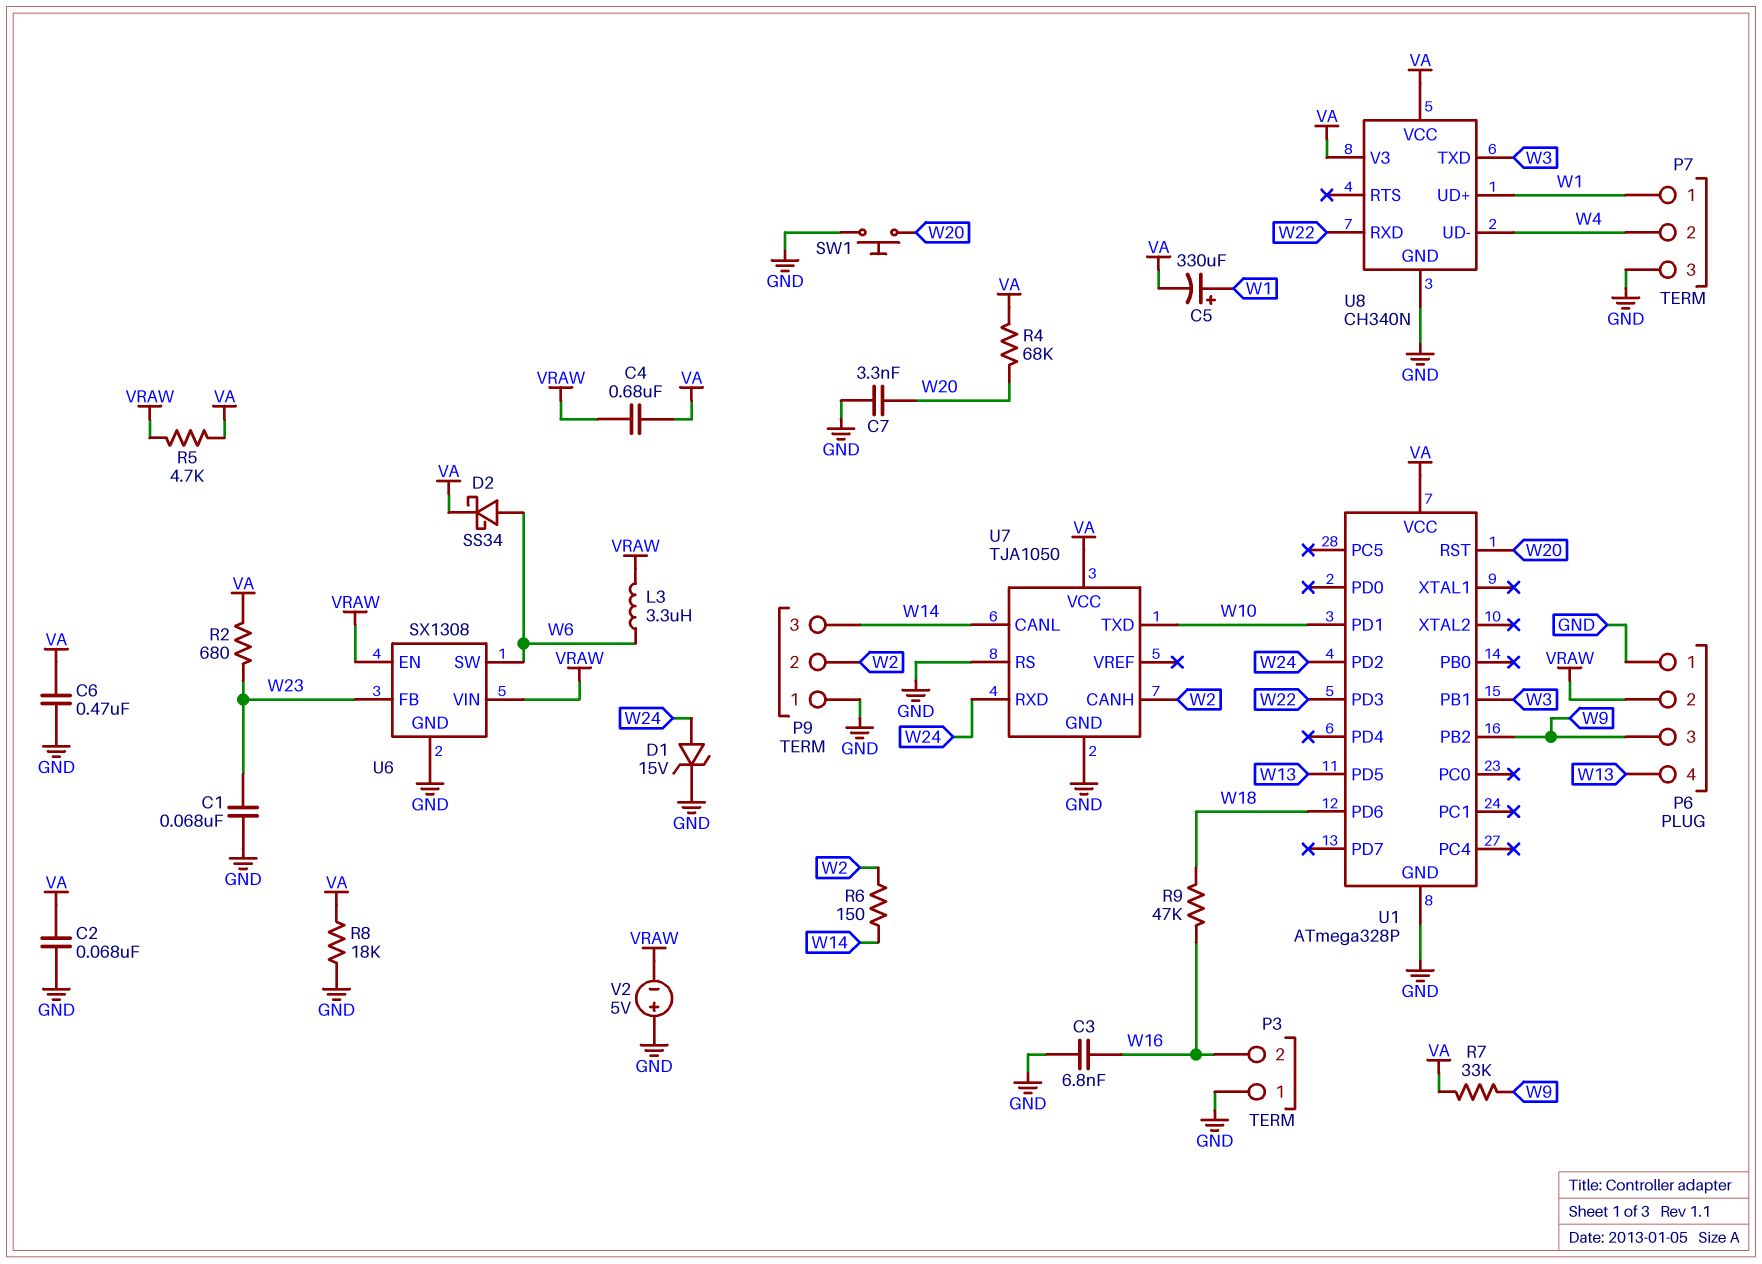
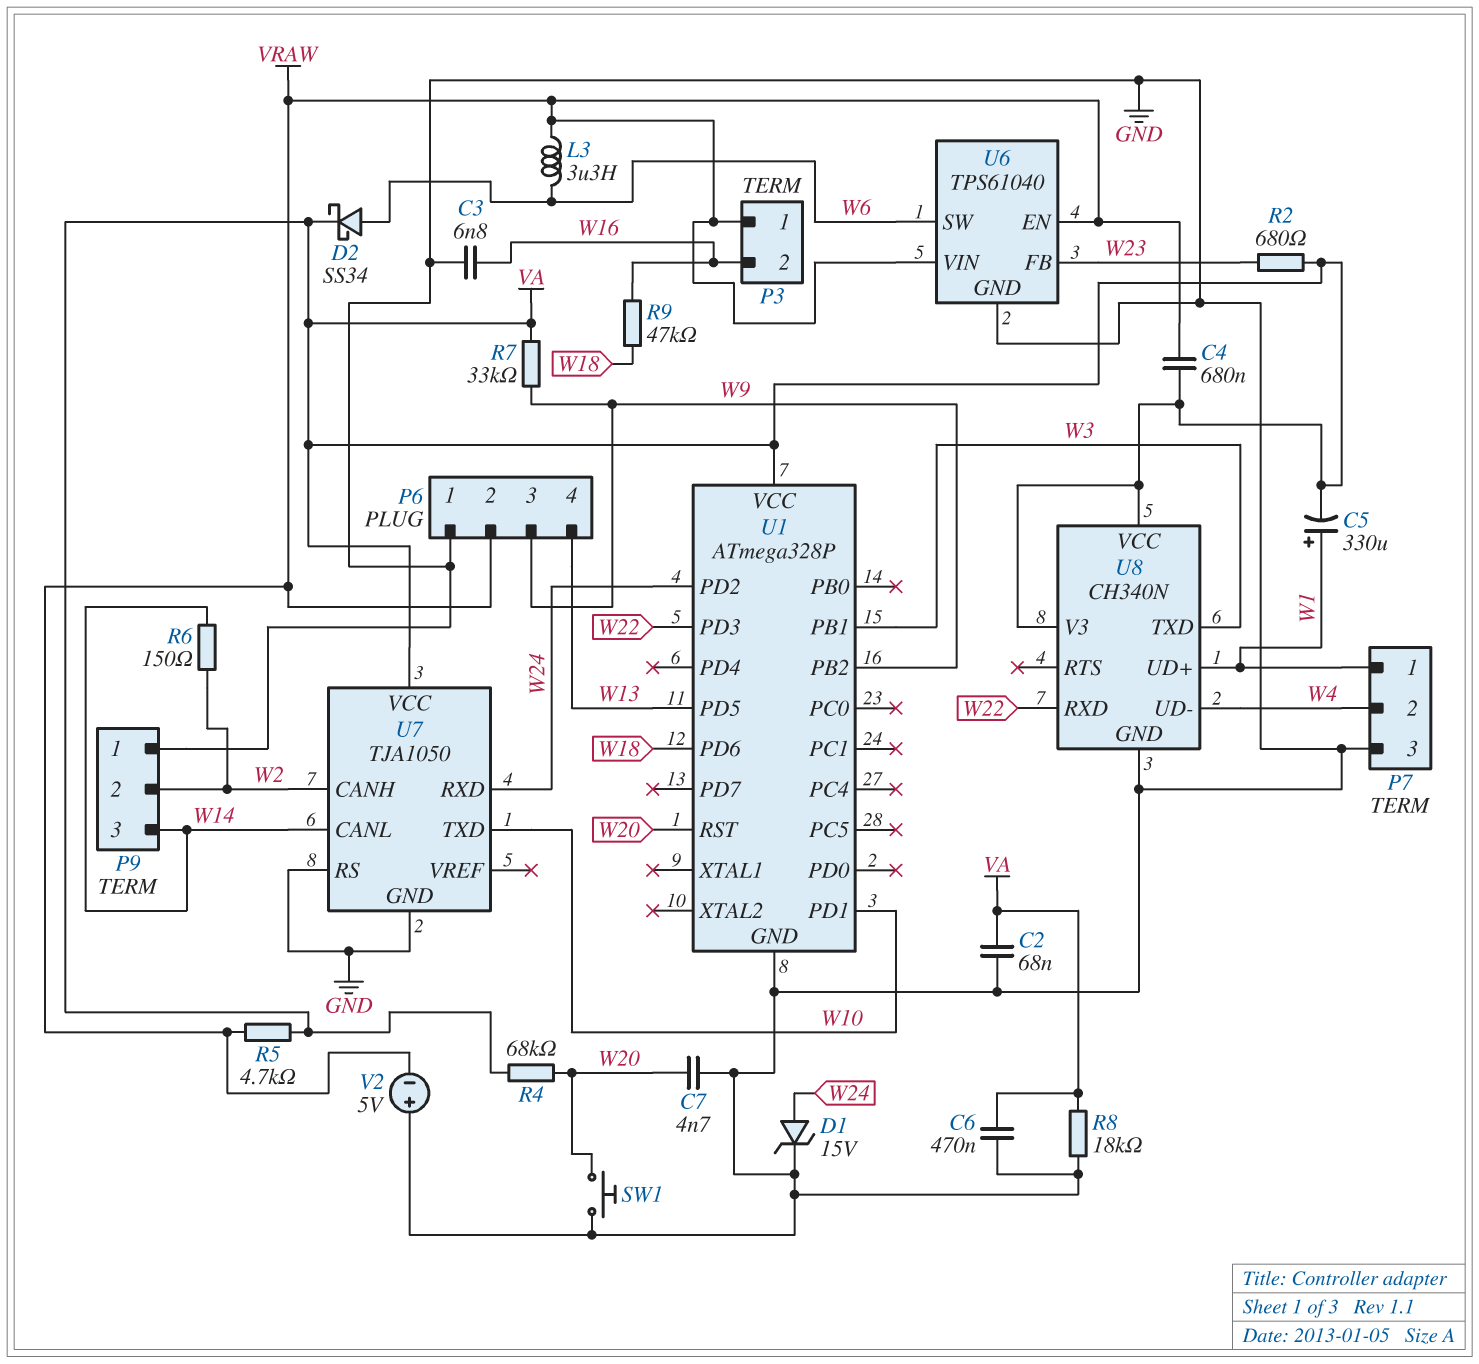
C1: 68nF (GND, W23) -> none
C7: 3.3nF (GND, W20) -> 4.7nF (GND, W20)
P3 pin 1: GND -> VRAW
U6: SX1308 -> TPS61040

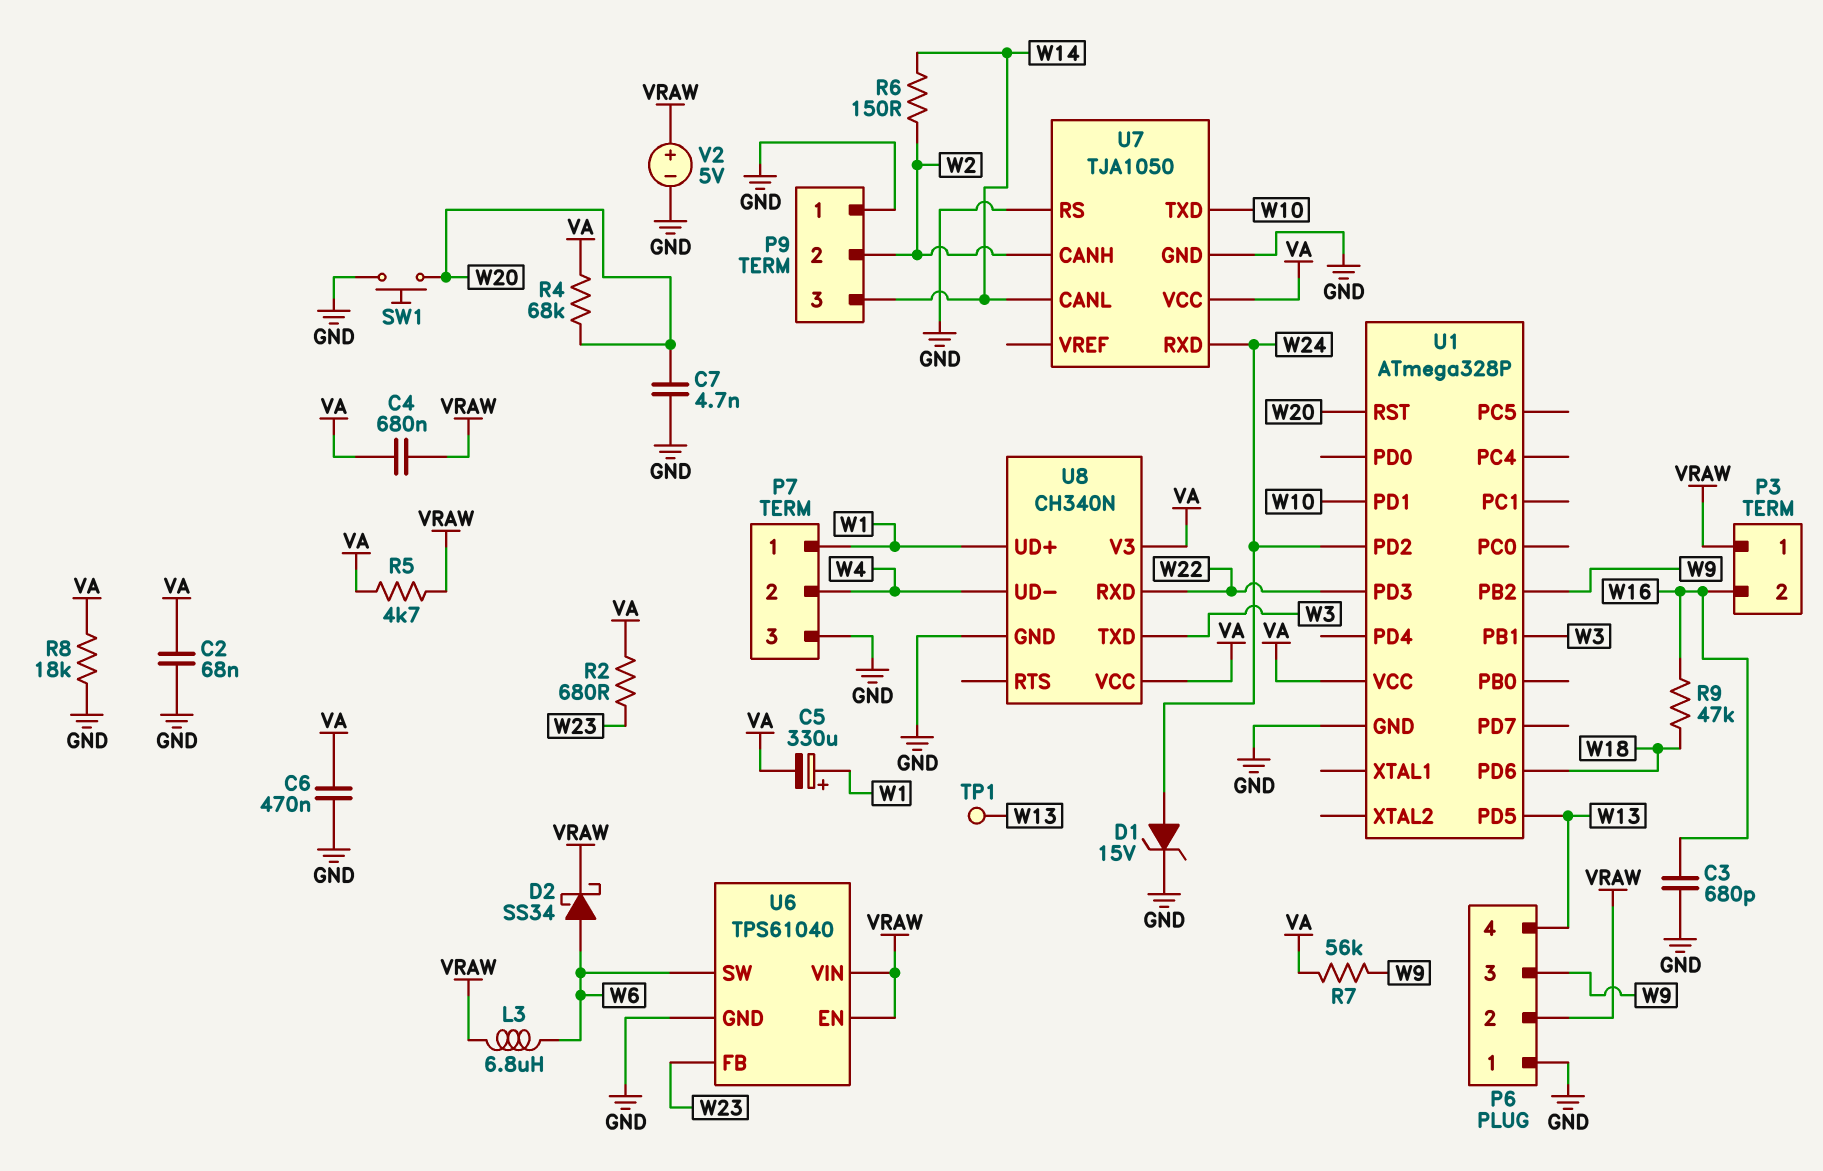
C3: 6.8nF (GND, W16) -> 680pF (GND, W16)
D2: schottky SS34 (A W6, K VA) -> schottky SS34 (A W6, K VRAW)
L3: 3.3uH (VRAW, W6) -> 6.8uH (VRAW, W6)
R7: 33k (VA, W9) -> 56k (VA, W9)
TP1: none -> test point (W13)
V2: 5V (plus GND, minus VRAW) -> 5V (plus VRAW, minus GND)

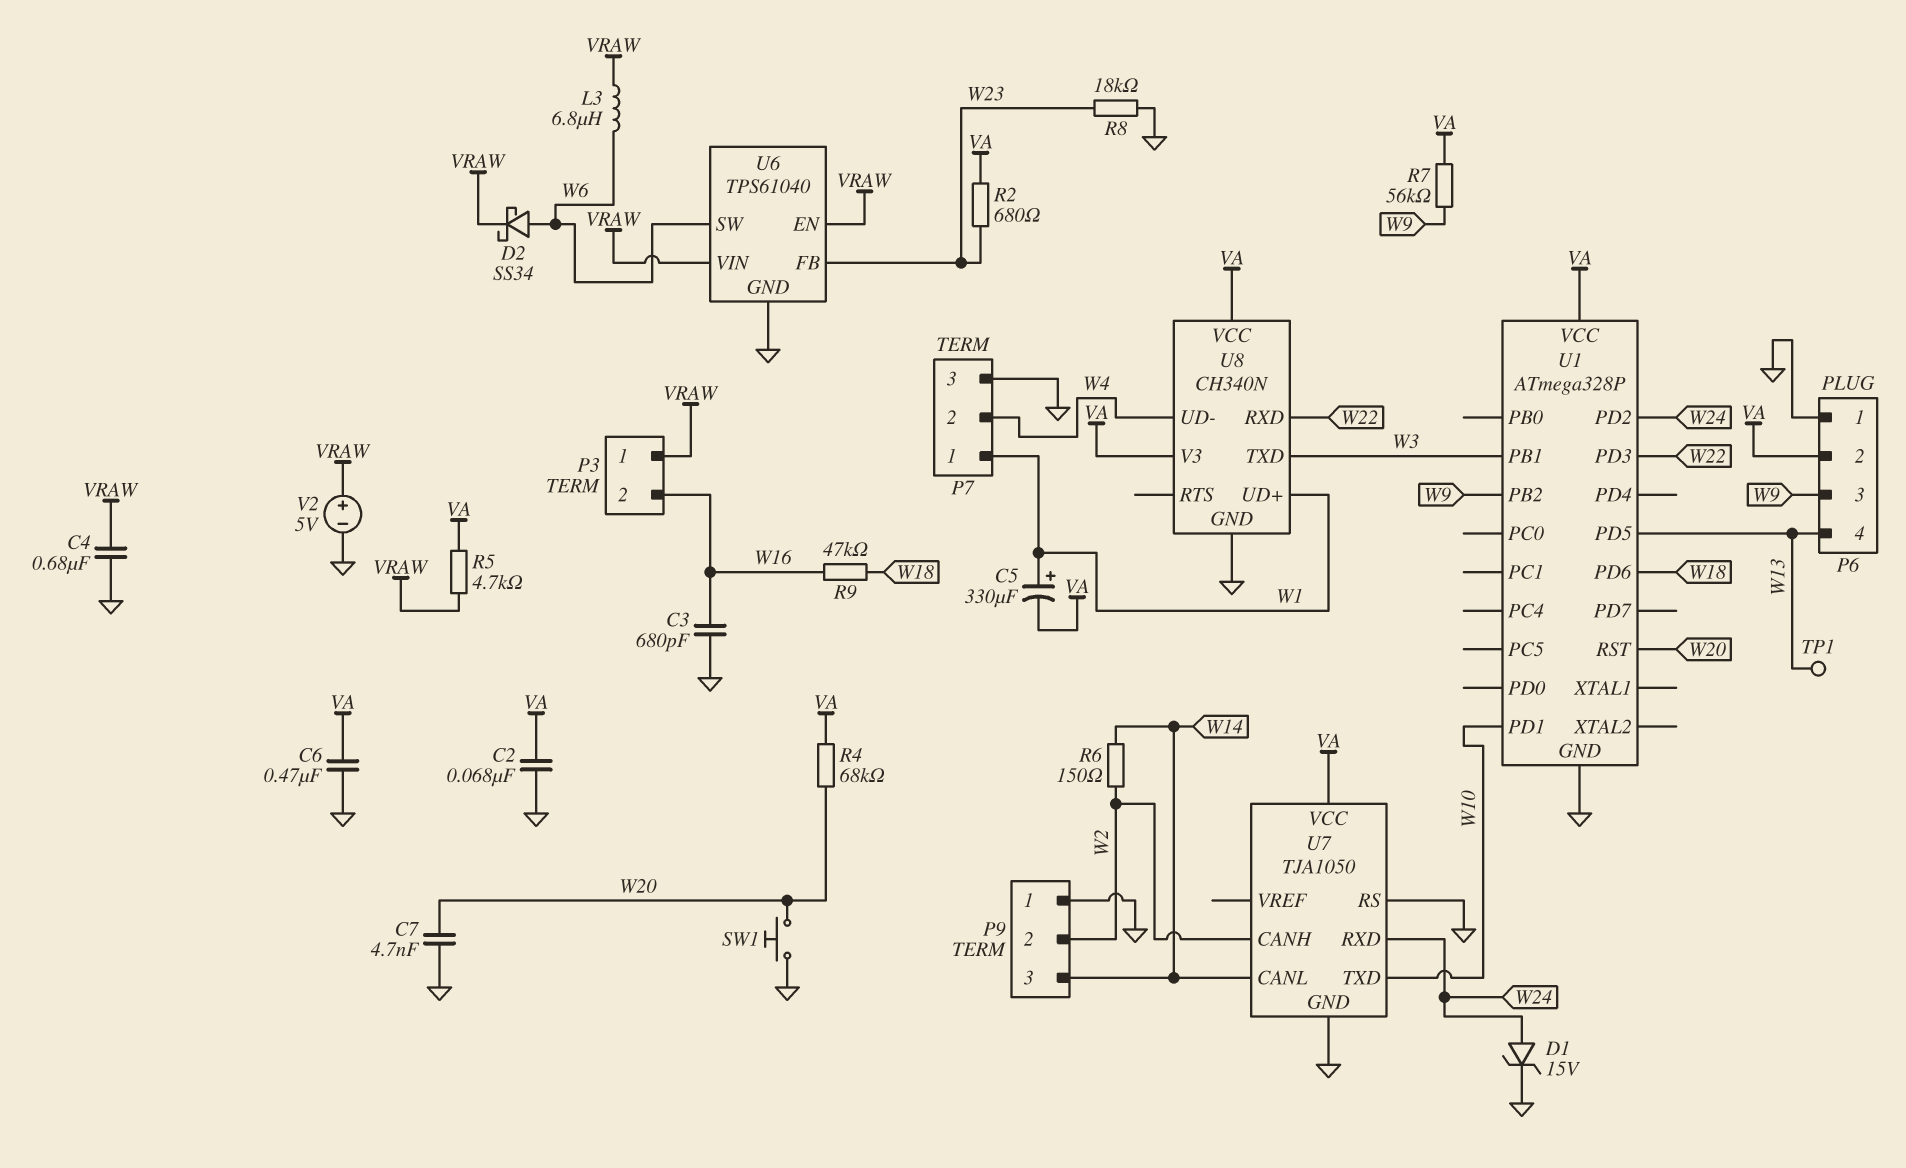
C4: 680nF (VA, VRAW) -> 680nF (GND, VRAW)
P6 pin 2: VRAW -> VA
R8: 18k (GND, VA) -> 18k (GND, W23)

